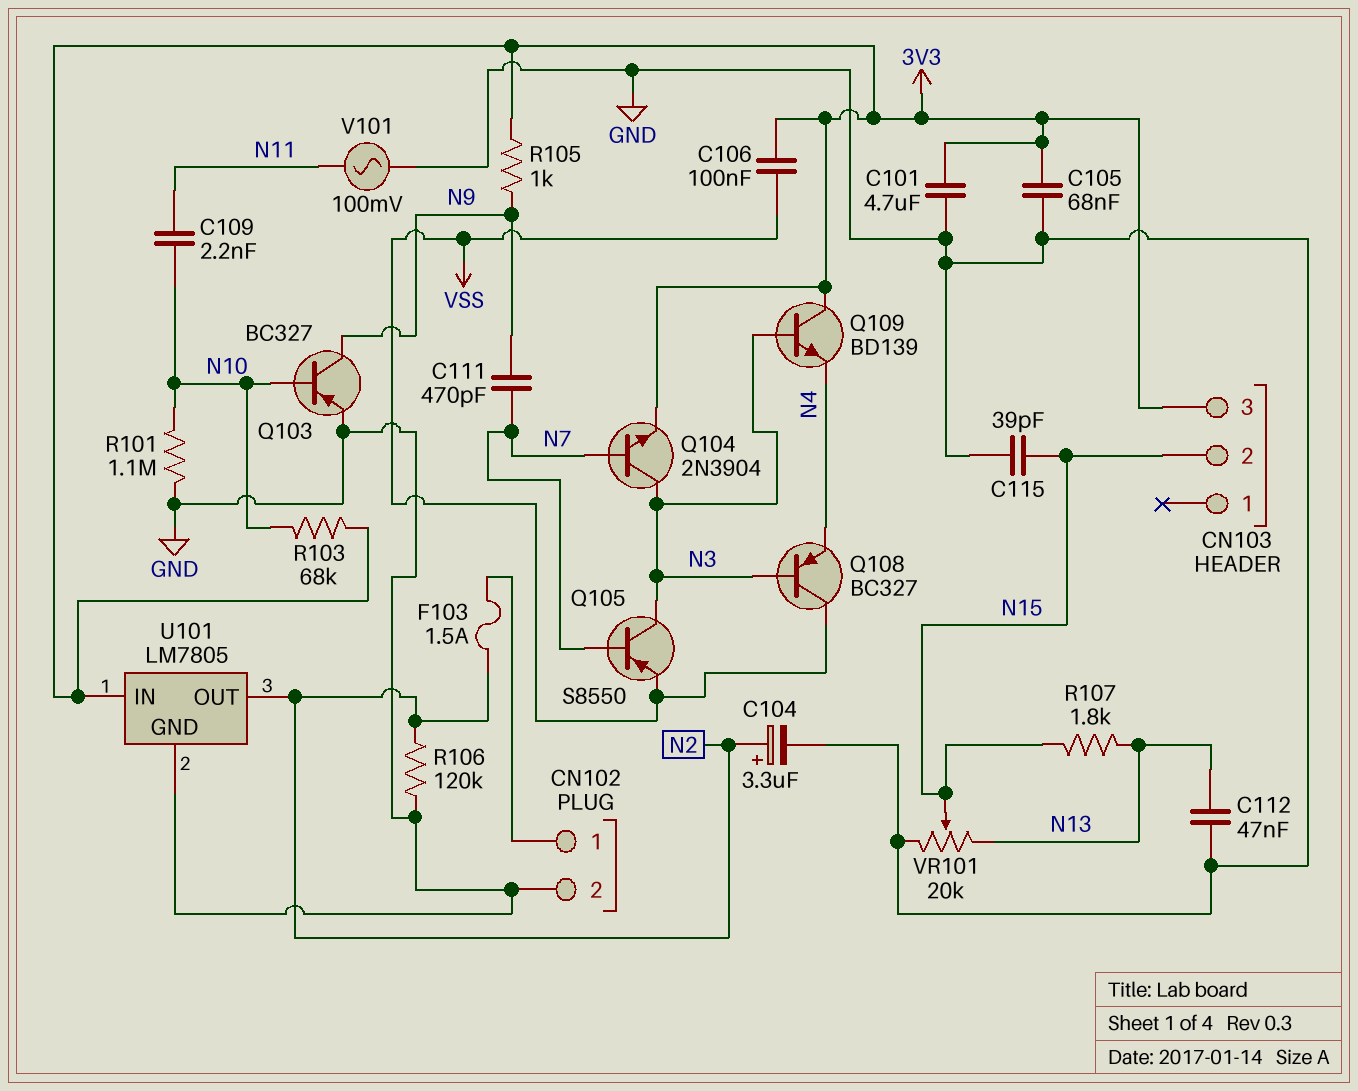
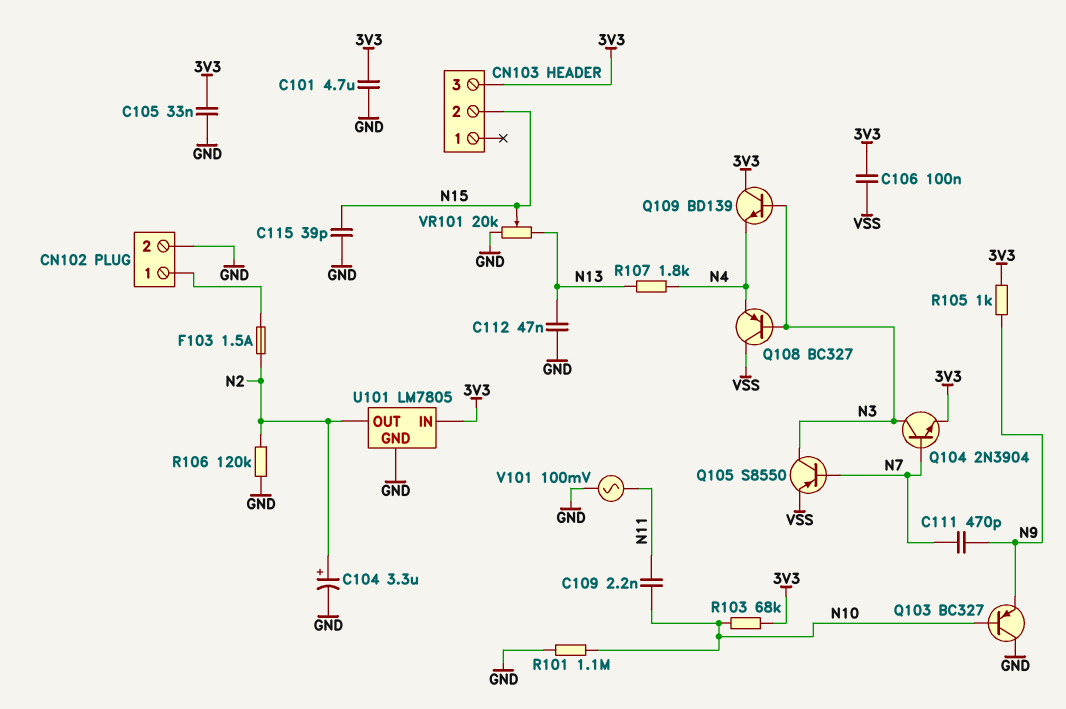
C105: 68nF (3V3, GND) -> 33nF (3V3, GND)
Q103: PNP BC327 (B N10, C N9, E GND) -> PNP BC327 (B N10, C GND, E N9)
R107: 1.8k (N13, N15) -> 1.8k (N4, N13)

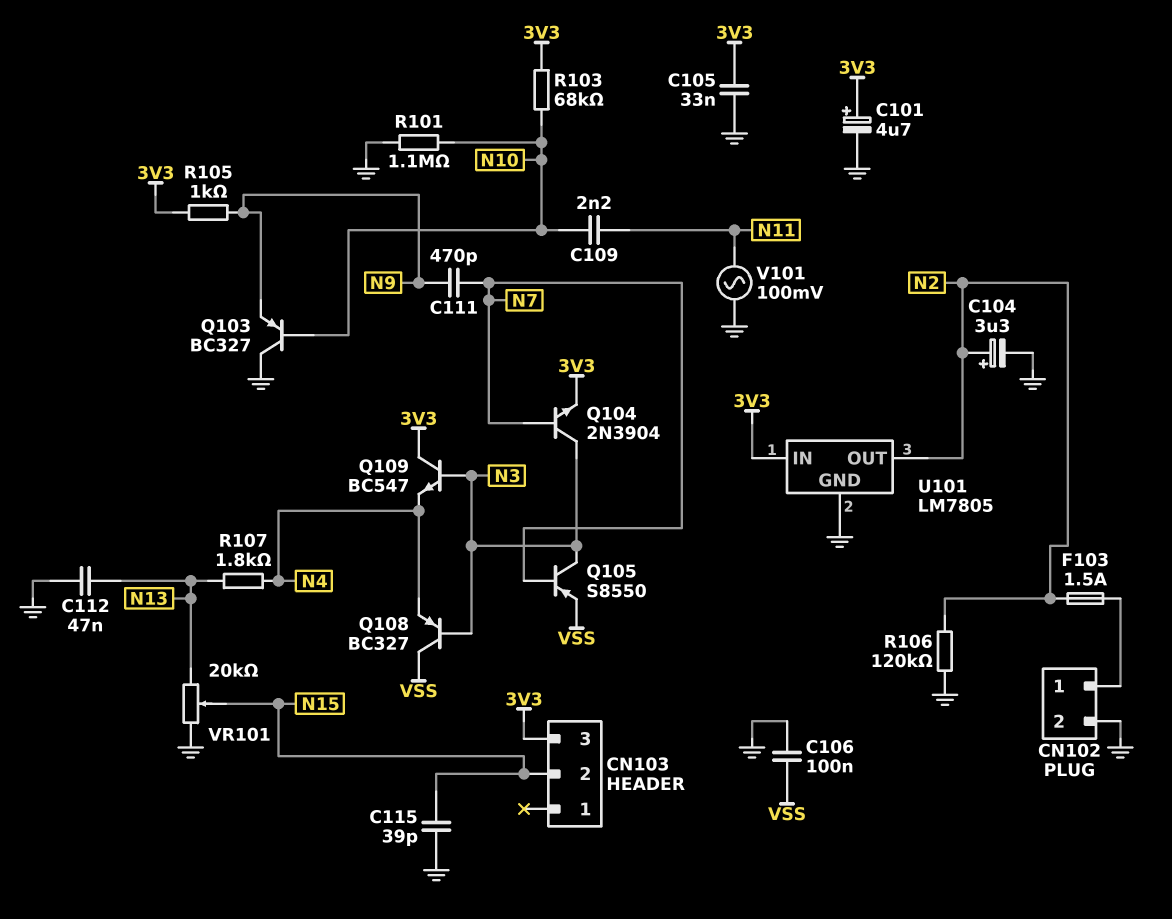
C101: 4.7uF (3V3, GND) -> 4.7uF (plus 3V3, minus GND)
C106: 100nF (3V3, VSS) -> 100nF (GND, VSS)
Q109: NPN BD139 (B N3, C 3V3, E N4) -> NPN BC547 (B N3, C 3V3, E N4)

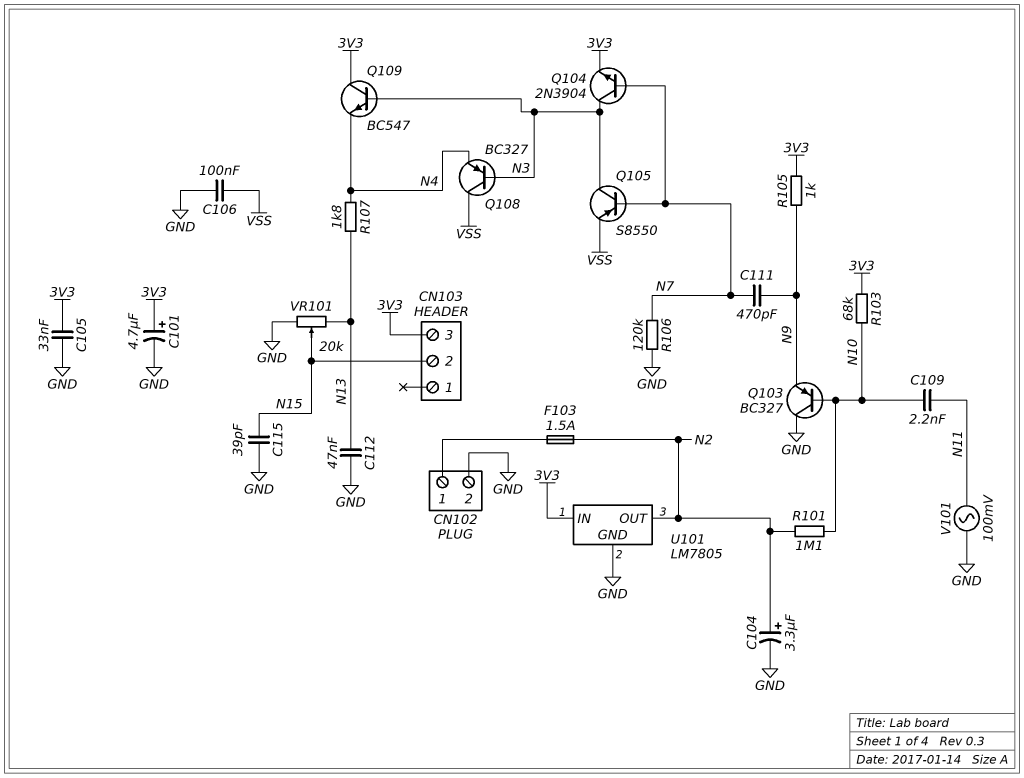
R101: 1.1M (GND, N10) -> 1.1M (N2, N10)
R106: 120k (GND, N2) -> 120k (GND, N7)

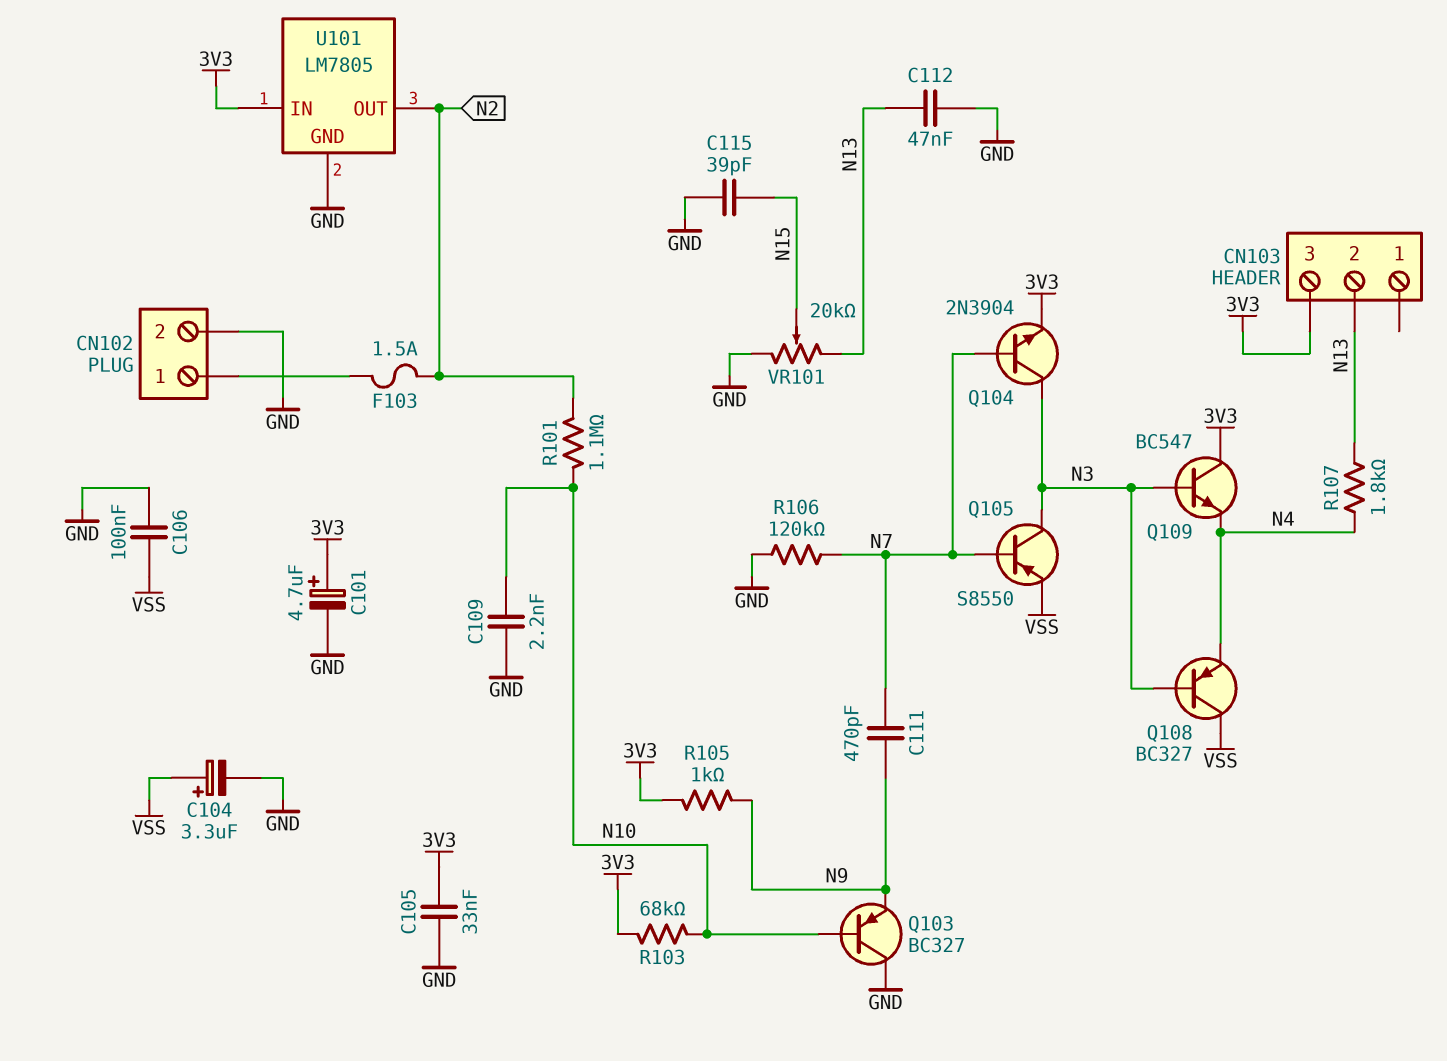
C104: 3.3uF (plus N2, minus GND) -> 3.3uF (plus VSS, minus GND)
C109: 2.2nF (N10, N11) -> 2.2nF (GND, N10)
CN103 pin 2: N15 -> N13
V101: AC 100mV (GND, N11) -> none

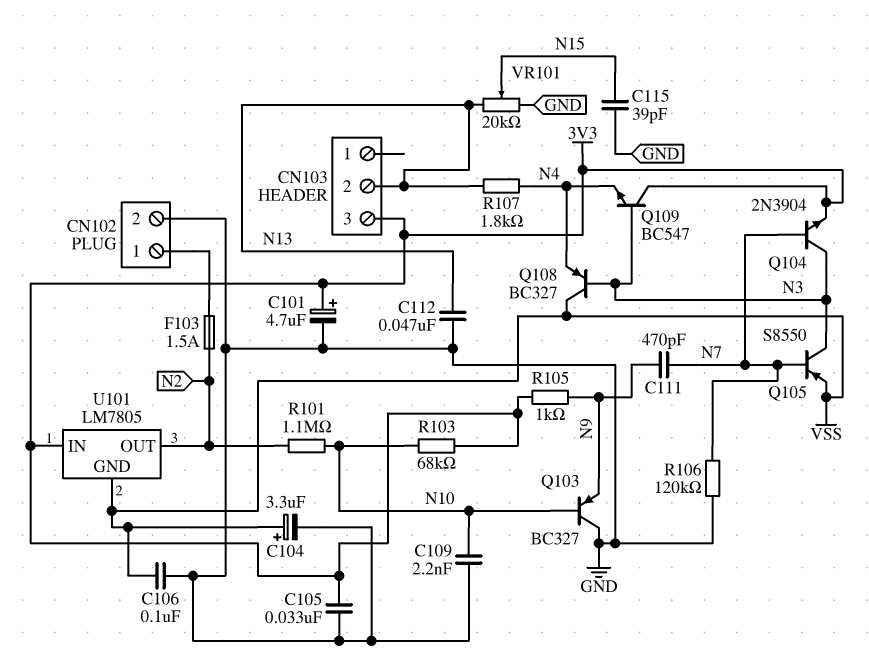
U101 pin GND: GND -> VSS

